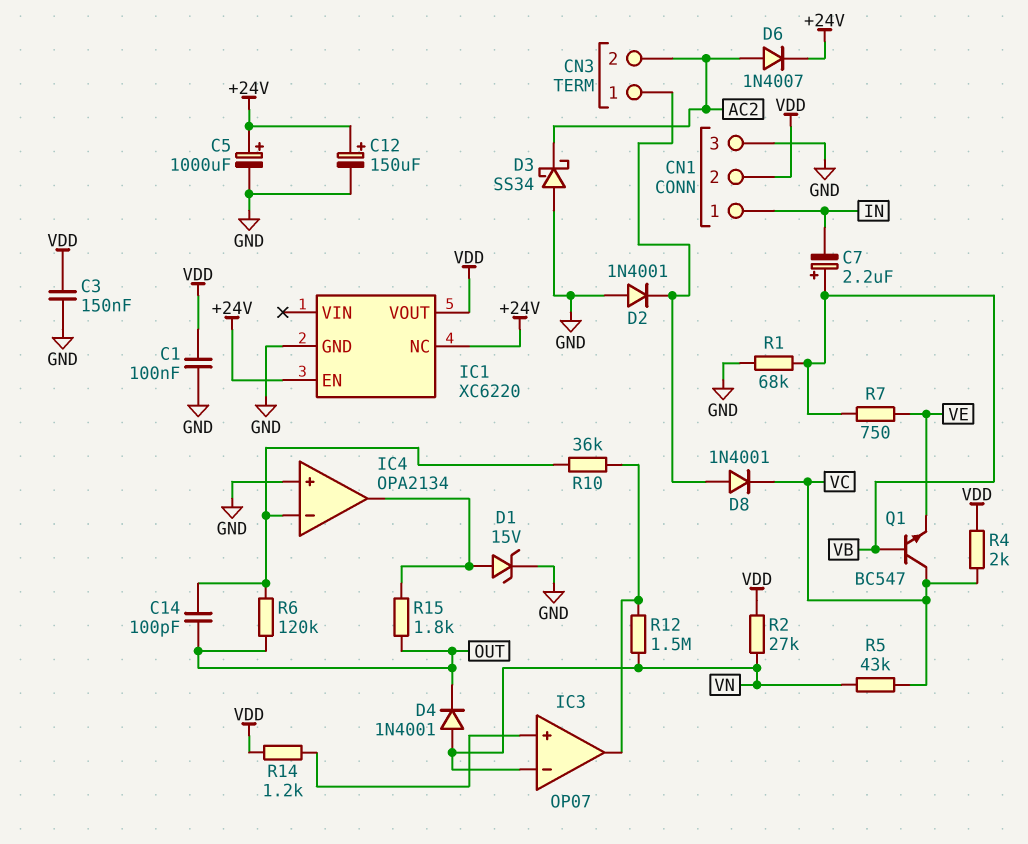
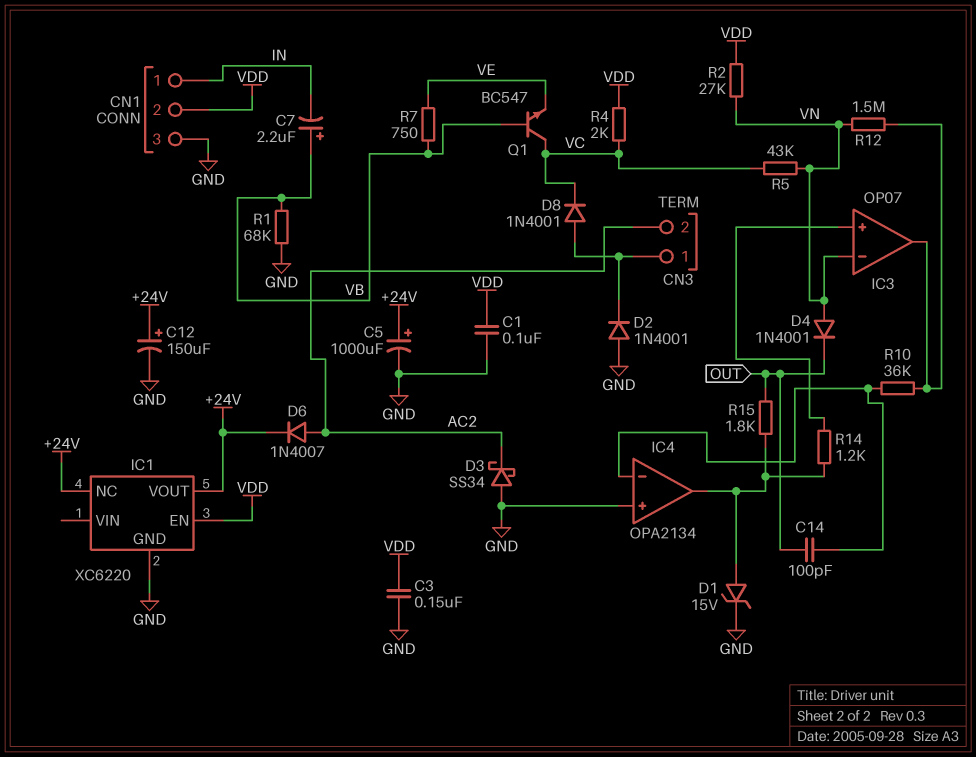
IC1 pin EN: +24V -> VDD
IC1 pin VOUT: VDD -> +24V
R6: 120k (IC4/in-, OUT) -> none
R14: 1.2k (IC3/in+, VDD) -> 1.2k (IC3/in+, IC4/out)

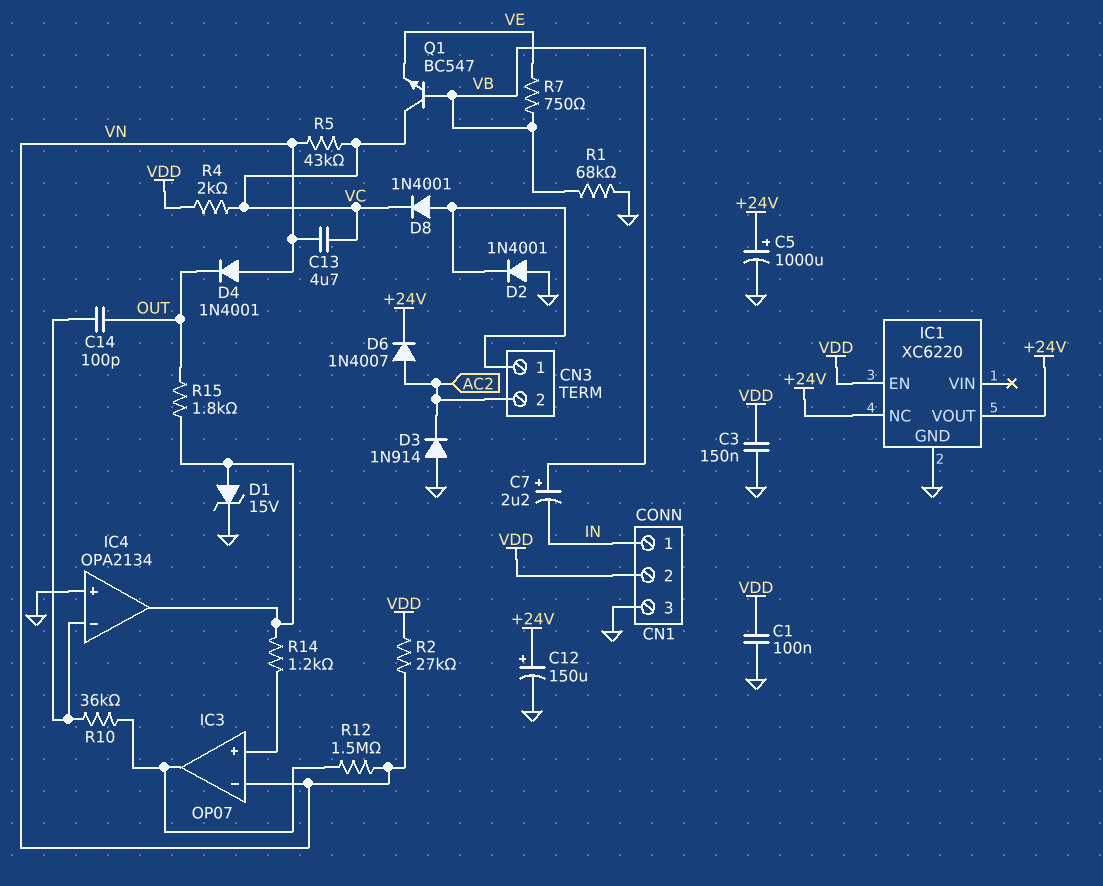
C13: none -> 4.7uF (VC, VN)
D3: schottky SS34 (A GND, K AC2) -> diode 1N914 (A GND, K AC2)

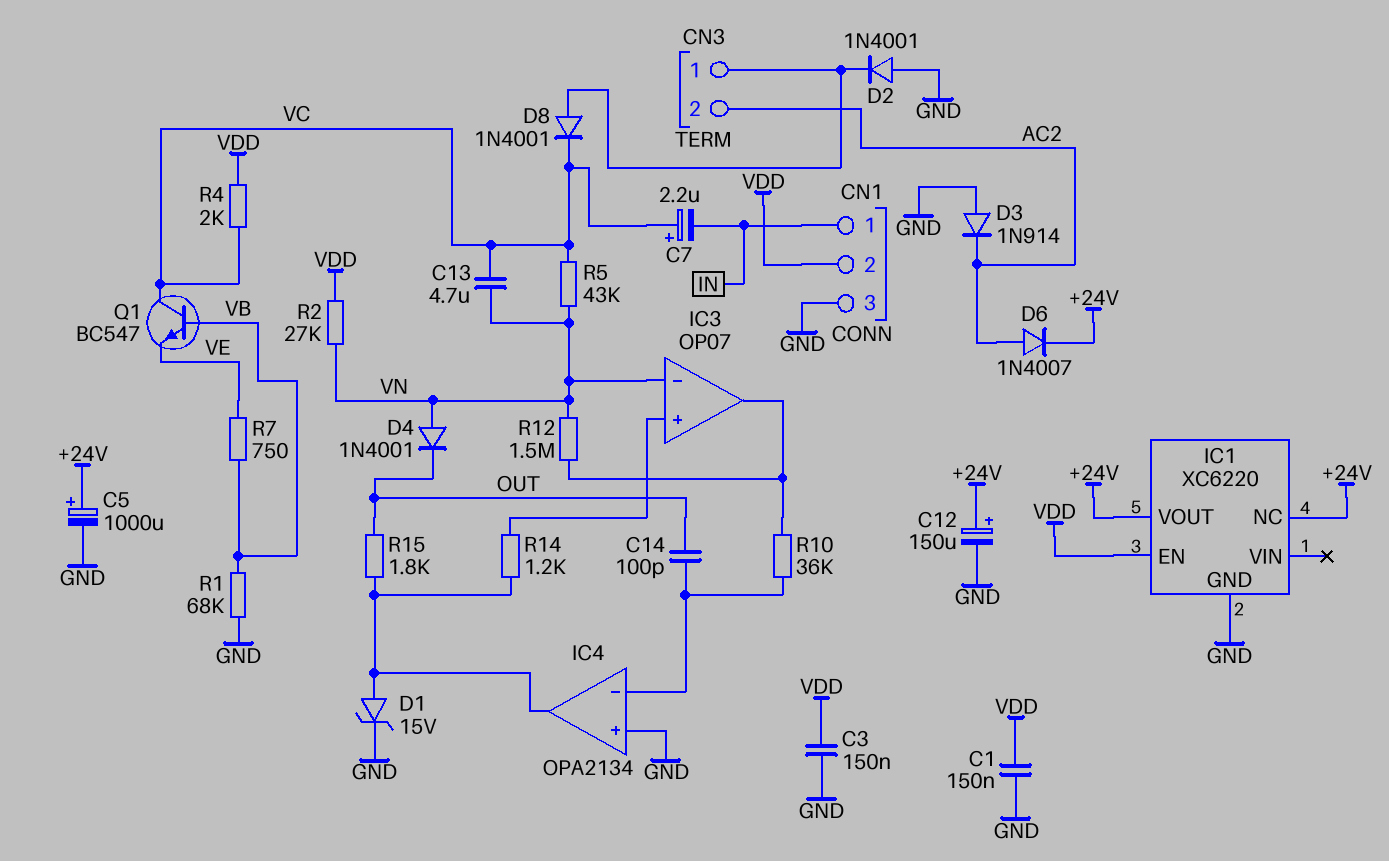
C1: 100nF (GND, VDD) -> 150nF (GND, VDD)
C7: 2.2uF (plus VB, minus IN) -> 2.2uF (plus VC, minus IN)

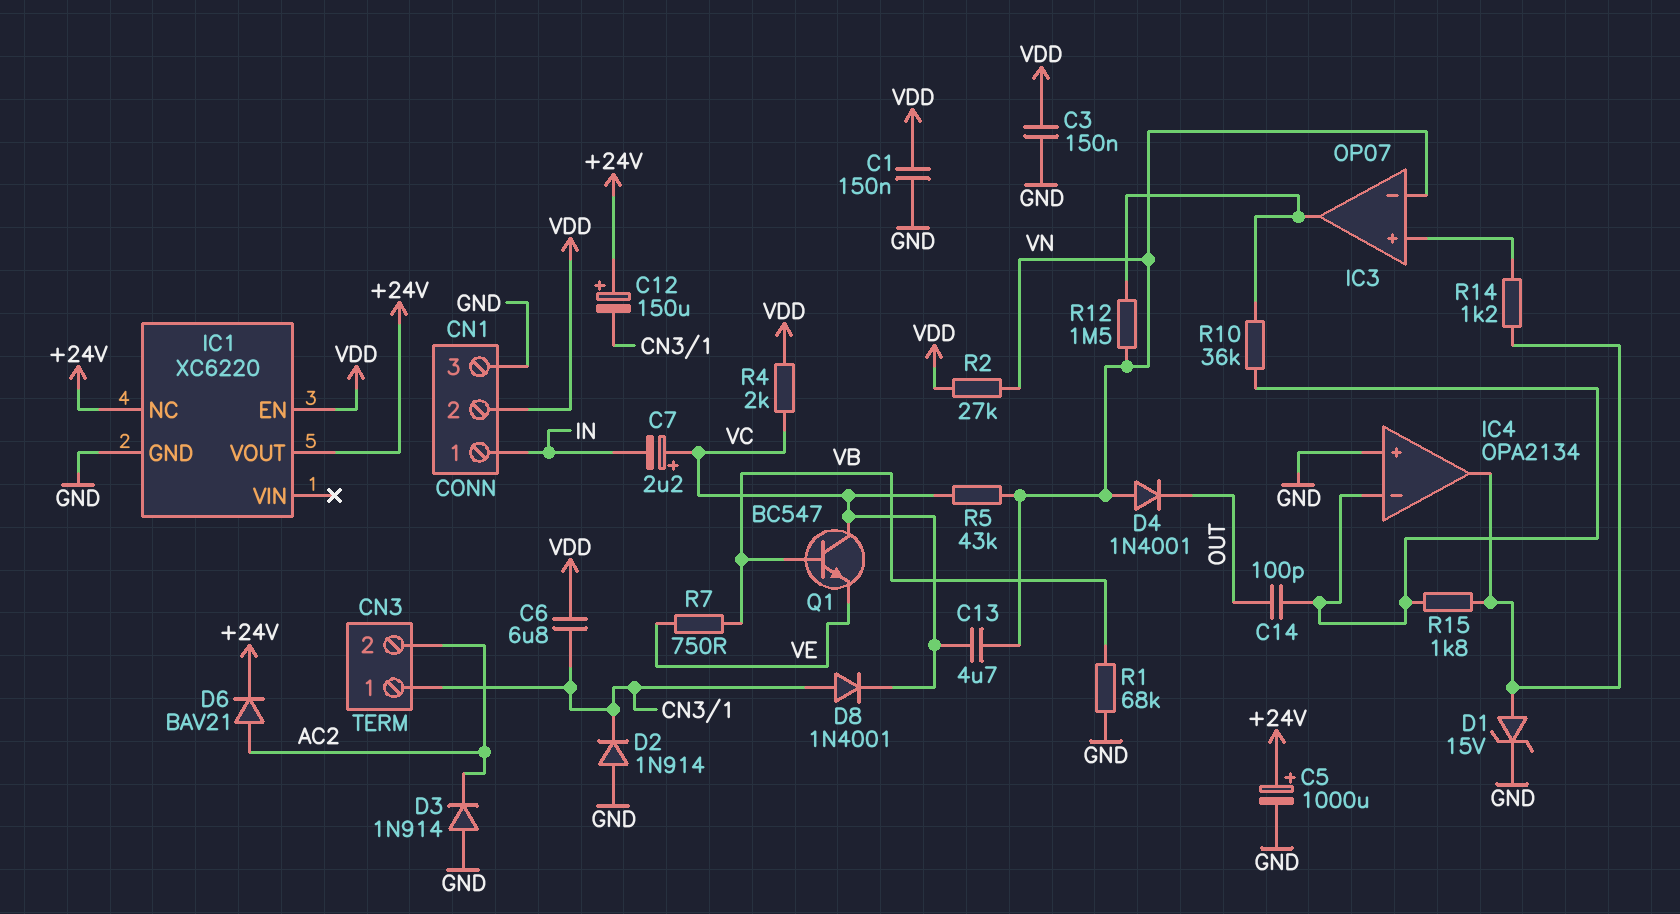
C6: none -> 6.8uF (CN3/1, VDD)
C12: 150uF (plus +24V, minus GND) -> 150uF (plus +24V, minus CN3/1)
D2: diode 1N4001 (A GND, K CN3/1) -> diode 1N914 (A GND, K CN3/1)
D6: diode 1N4007 (A AC2, K +24V) -> diode BAV21 (A AC2, K +24V)
R15: 1.8k (IC4/out, OUT) -> 1.8k (IC4/in-, IC4/out)

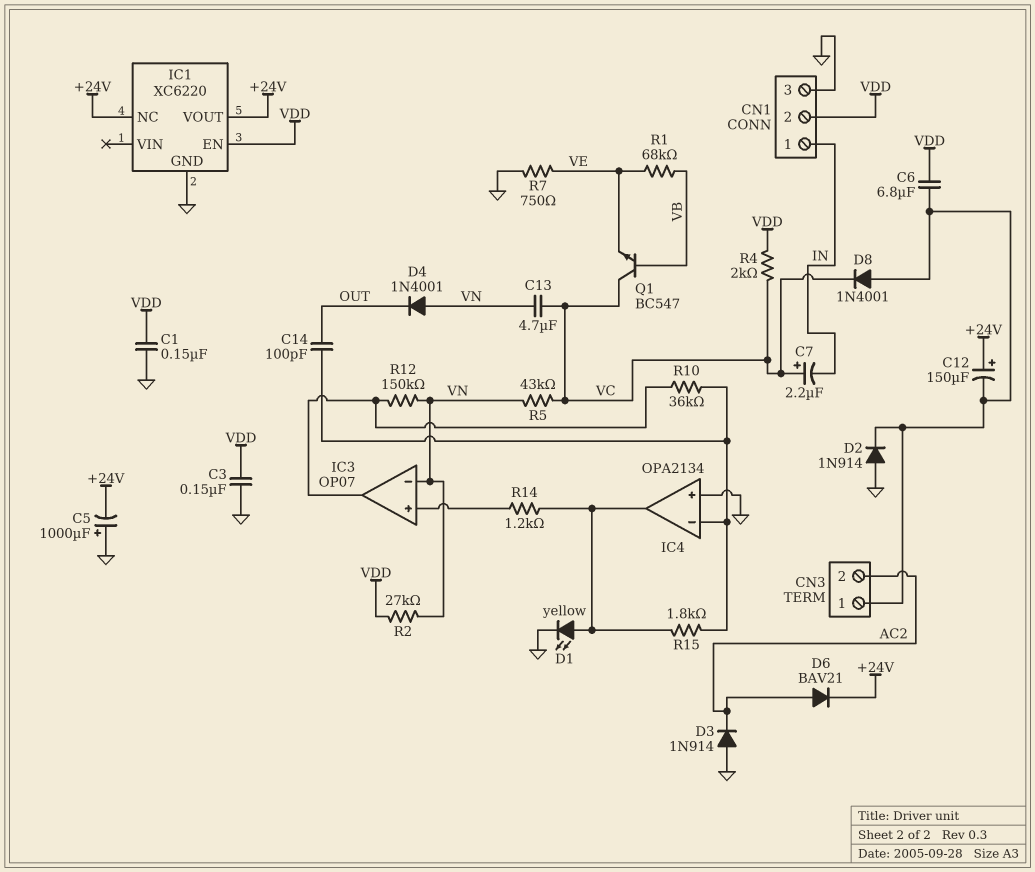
C5: 1000uF (plus +24V, minus GND) -> 1000uF (plus GND, minus +24V)
D1: zener 15V (A IC4/out, K GND) -> LED yellow (A IC4/out, K GND)
R1: 68k (GND, VB) -> 68k (VB, VE)
R7: 750 (VB, VE) -> 750 (GND, VE)
R12: 1.5M (IC3/out, VN) -> 150k (IC3/out, VN)

